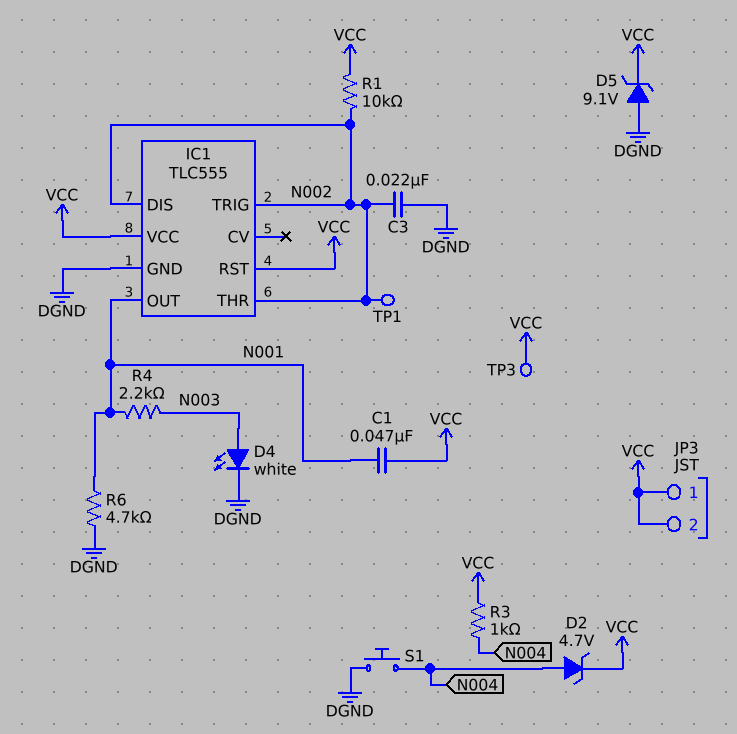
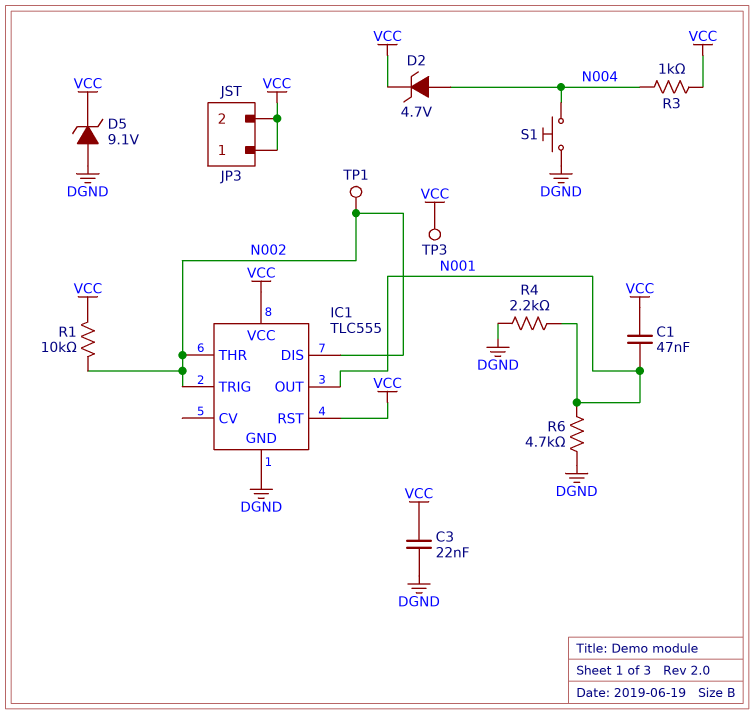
C3: 22nF (DGND, N002) -> 22nF (DGND, VCC)
D4: LED white (A N003, K DGND) -> none
R4: 2.2k (N001, N003) -> 2.2k (DGND, N001)

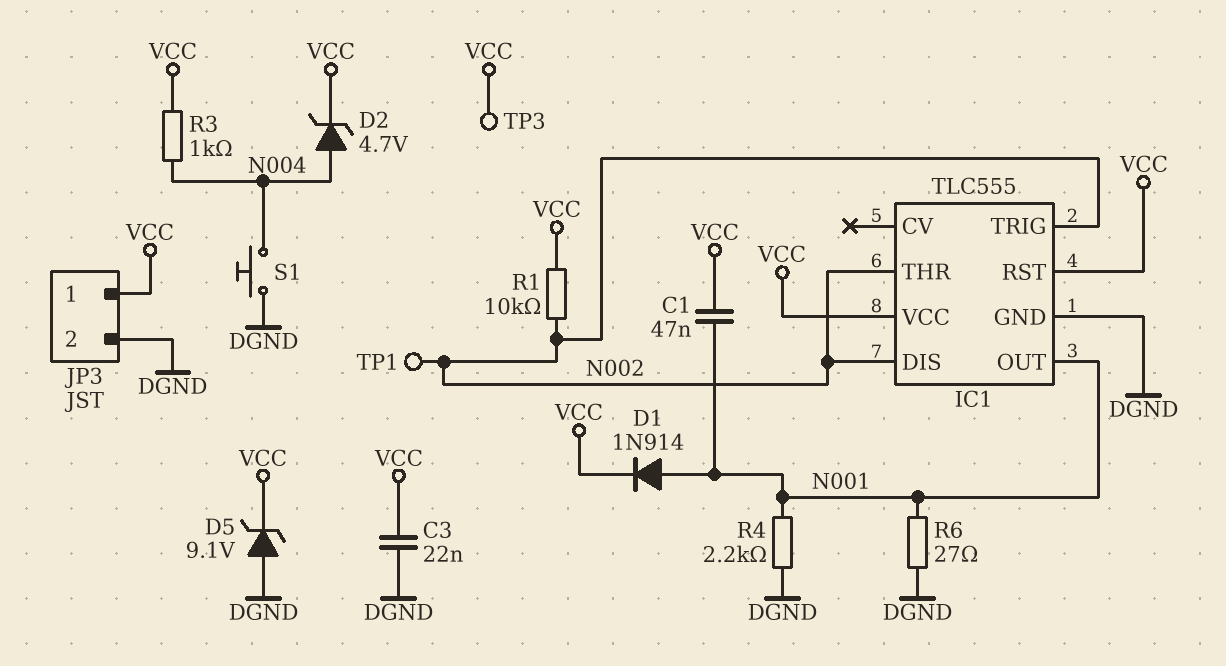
D1: none -> diode 1N914 (A N001, K VCC)
JP3 pin 2: VCC -> DGND
R6: 4.7k (DGND, N001) -> 27 (DGND, N001)

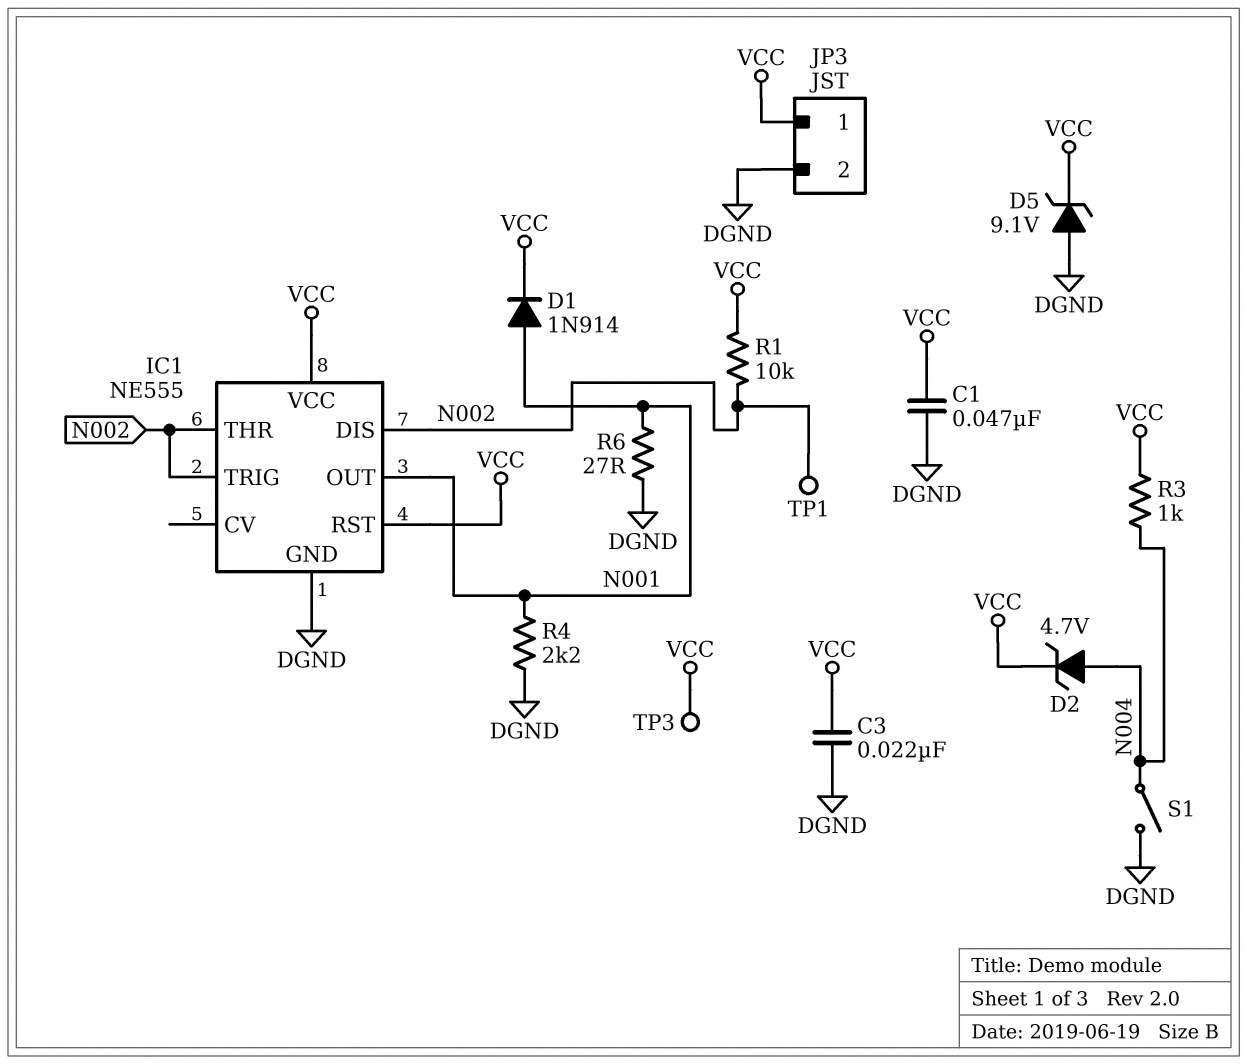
C1: 47nF (N001, VCC) -> 47nF (DGND, VCC)
IC1: TLC555 -> NE555
S1: button (DGND, N004) -> switch (DGND, N004)

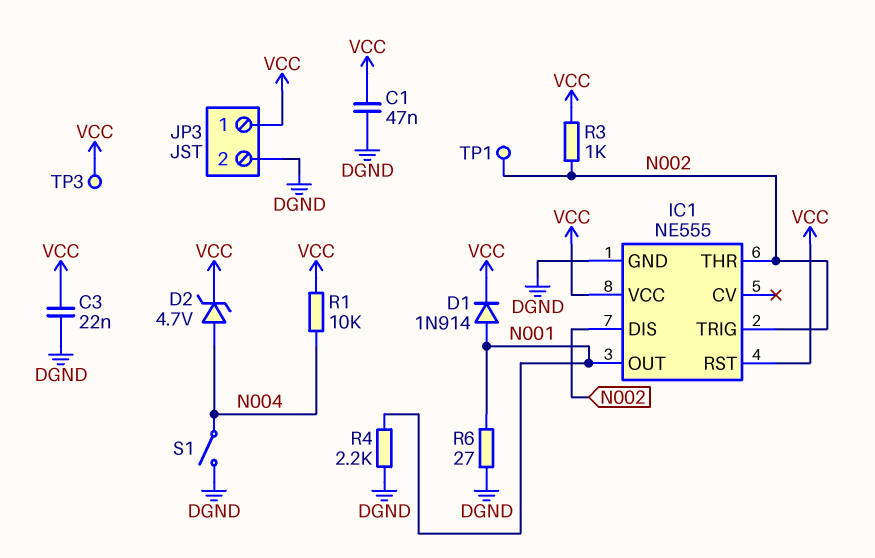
D5: zener 9.1V (A DGND, K VCC) -> none
R1: 10k (N002, VCC) -> 10k (N004, VCC)
R3: 1k (N004, VCC) -> 1k (N002, VCC)

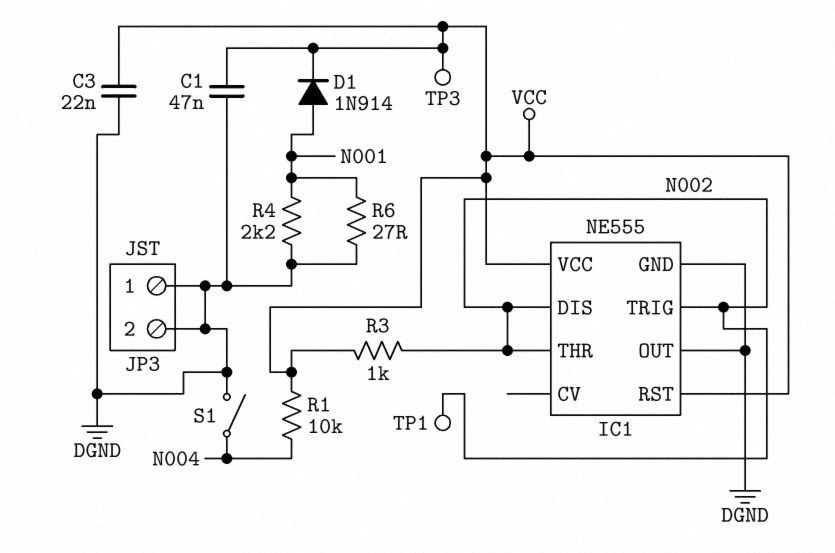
D2: zener 4.7V (A N004, K VCC) -> none
IC1 pin OUT: N001 -> DGND
JP3 pin 1: VCC -> DGND

